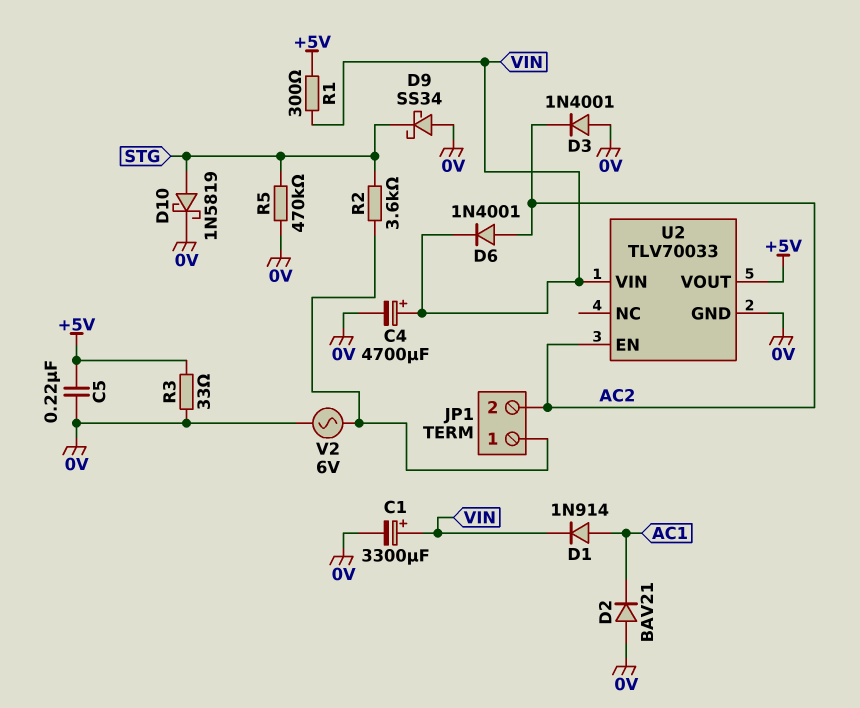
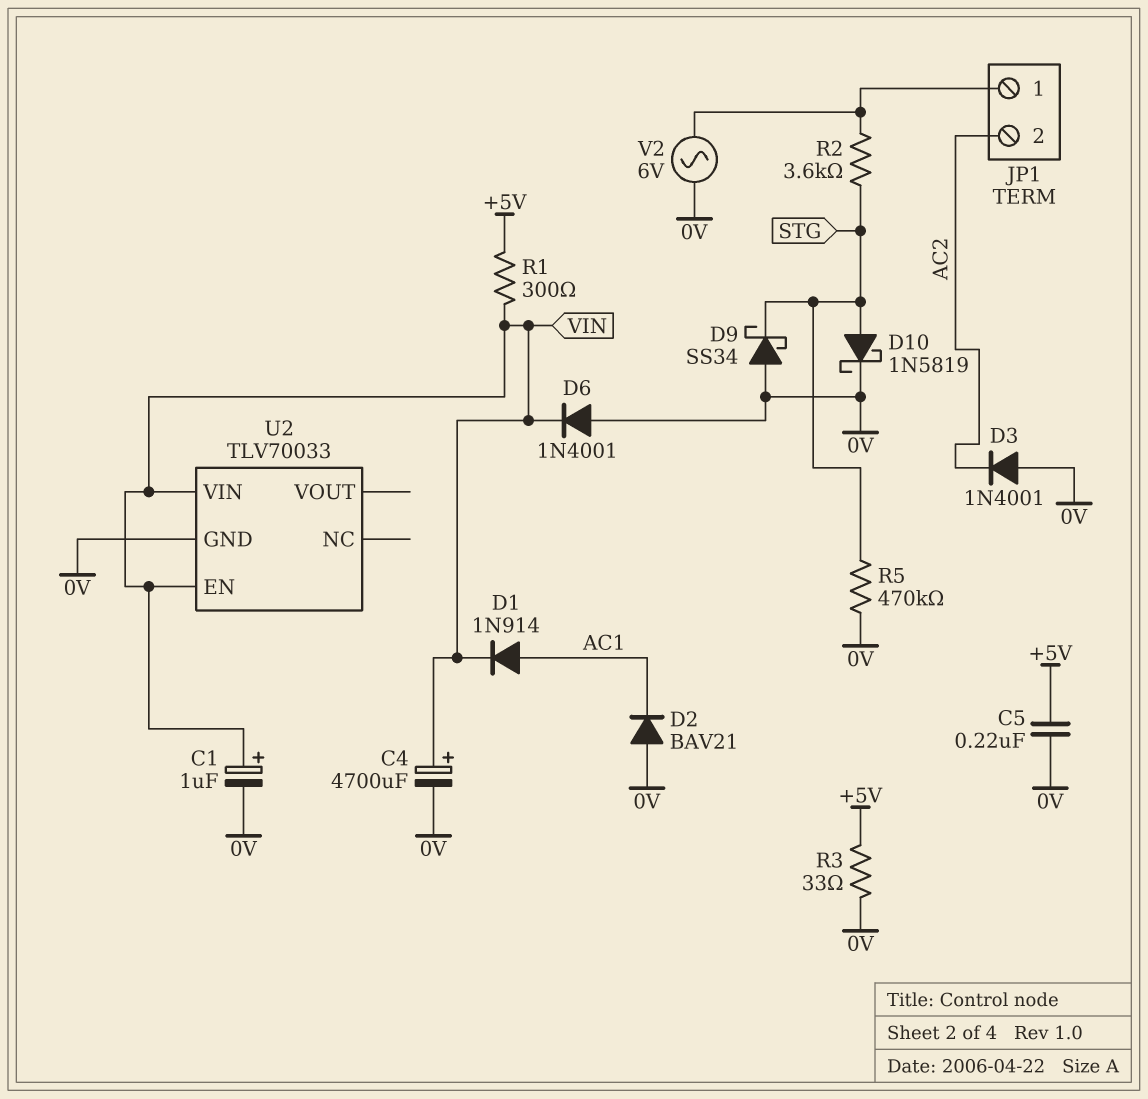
C1: 3300uF (plus VIN, minus 0V) -> 1uF (plus VIN, minus 0V)
D6: diode 1N4001 (A AC2, K VIN) -> diode 1N4001 (A 0V, K VIN)
U2 pin EN: AC2 -> VIN
U2 pin VOUT: +5V -> none

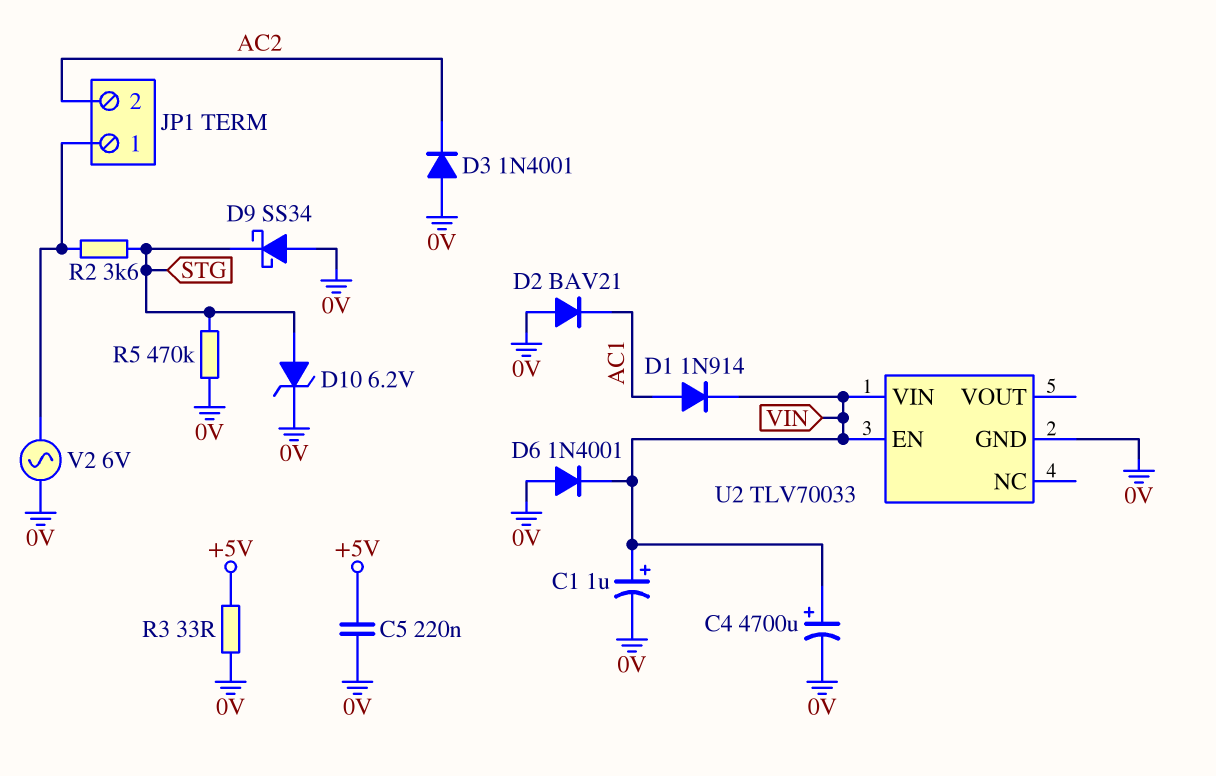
D10: schottky 1N5819 (A STG, K 0V) -> zener 6.2V (A STG, K 0V)
R1: 300 (+5V, VIN) -> none

